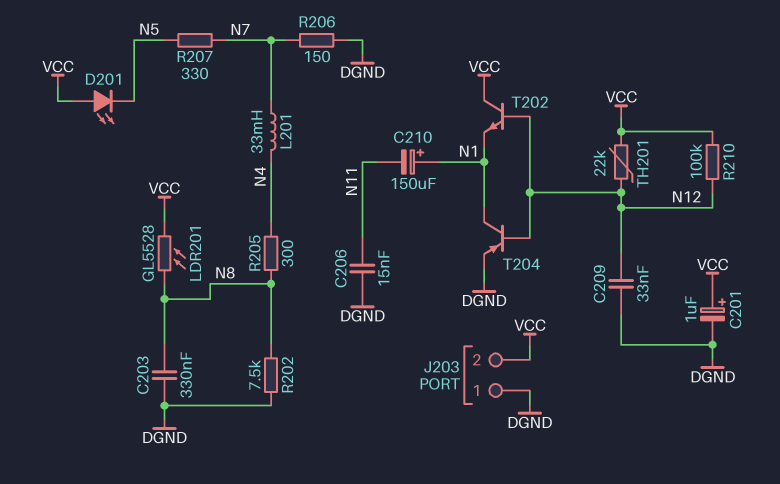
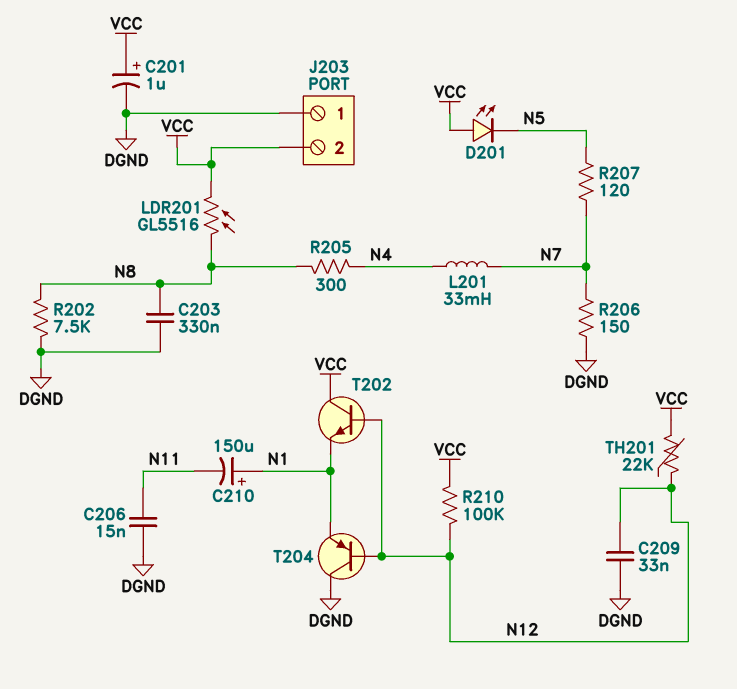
LDR201: GL5528 (N8, VCC) -> GL5516 (N8, VCC)
R207: 330 (N5, N7) -> 120 (N5, N7)
T204: PNP (B N12, C N1, E DGND) -> PNP (B N12, C DGND, E N1)

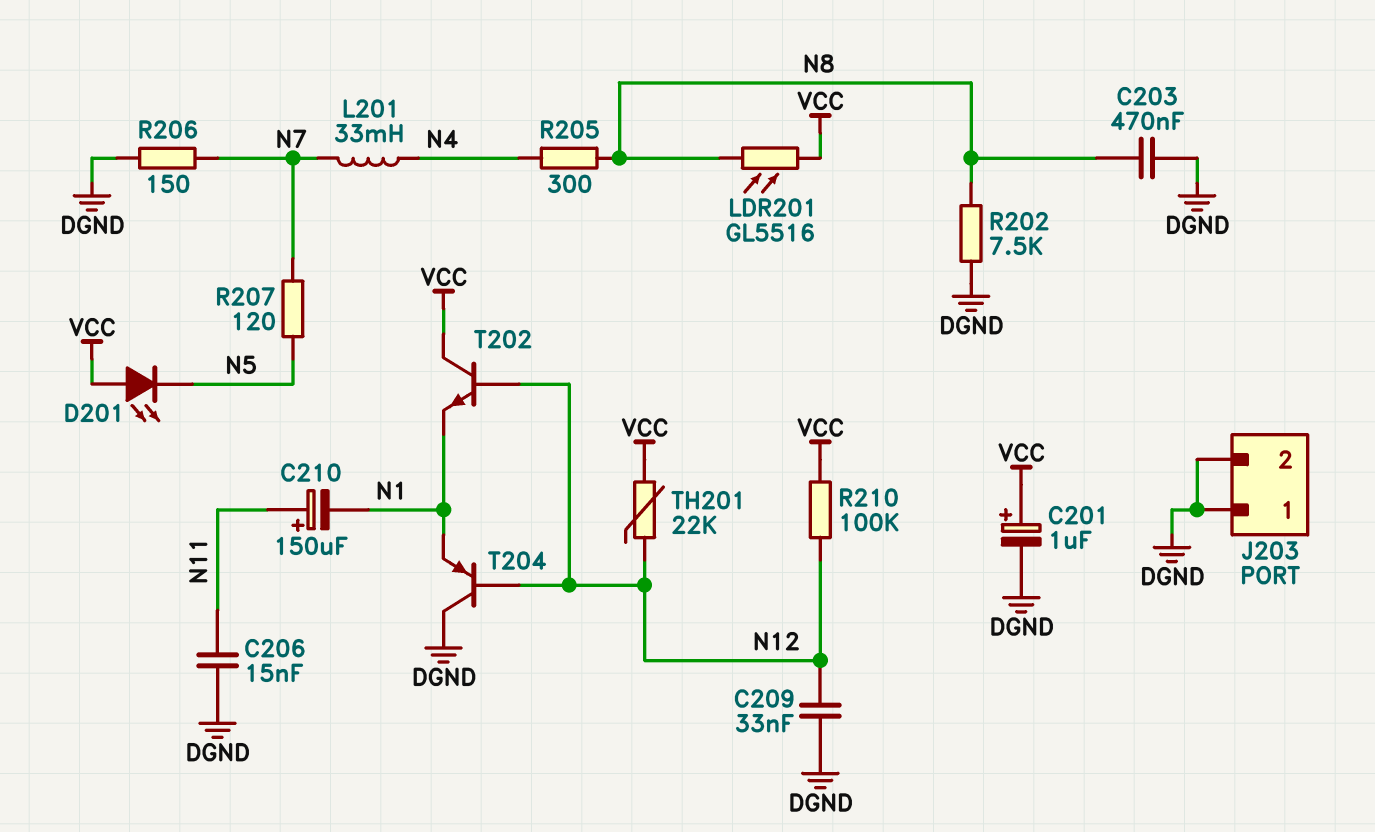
C203: 330nF (DGND, N8) -> 470nF (DGND, N8)
C210: 150uF (plus N1, minus N11) -> 150uF (plus N11, minus N1)
J203 pin 2: VCC -> DGND

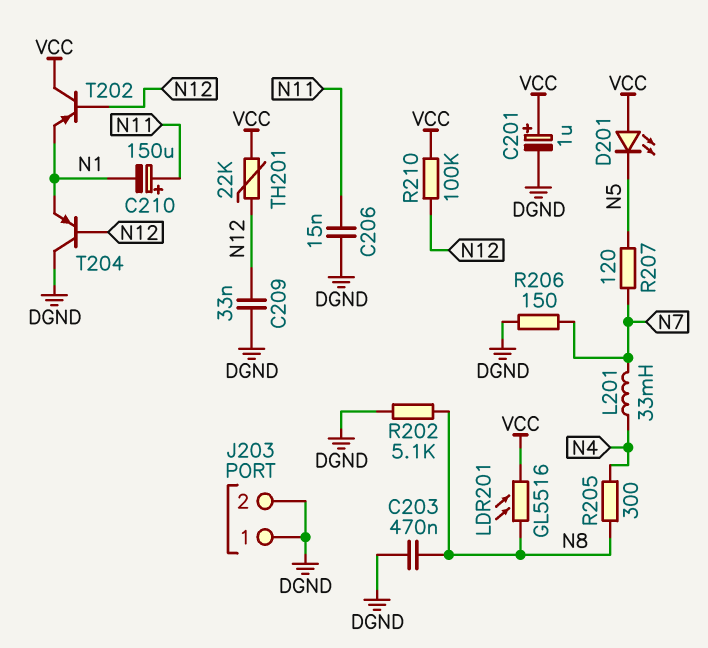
R202: 7.5k (DGND, N8) -> 5.1k (DGND, N8)
T202: NPN (B N12, C VCC, E N1) -> PNP (B N12, C VCC, E N1)

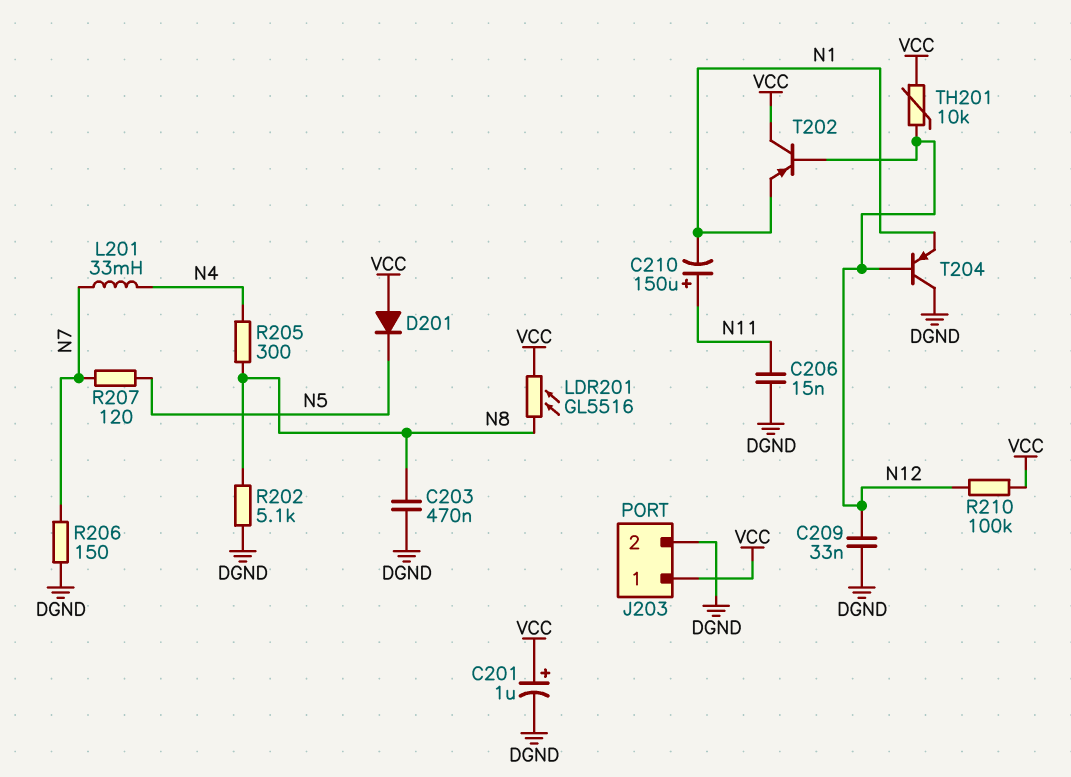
D201: LED (A VCC, K N5) -> diode (A VCC, K N5)
J203 pin 1: DGND -> VCC
TH201: 22k (N12, VCC) -> 10k (N12, VCC)

